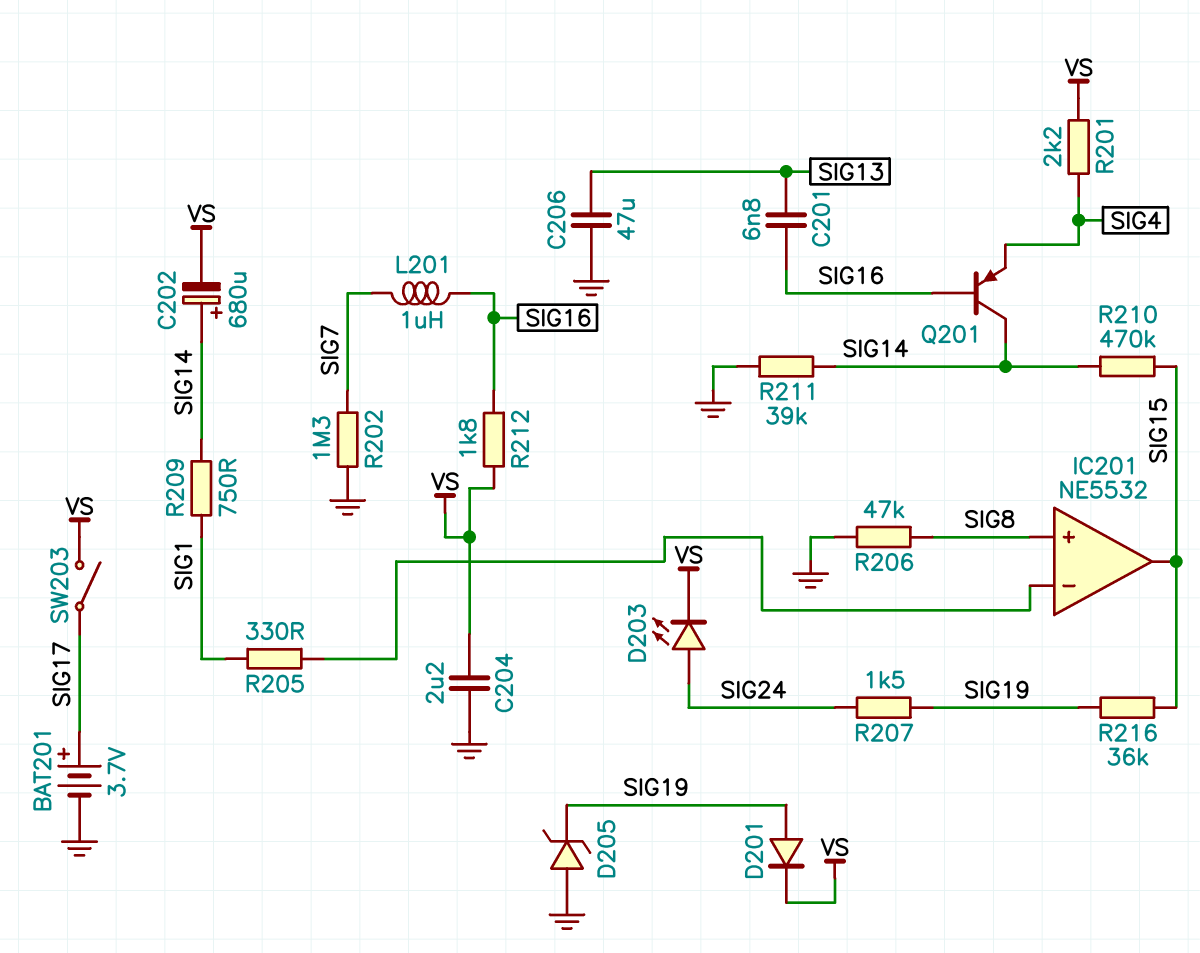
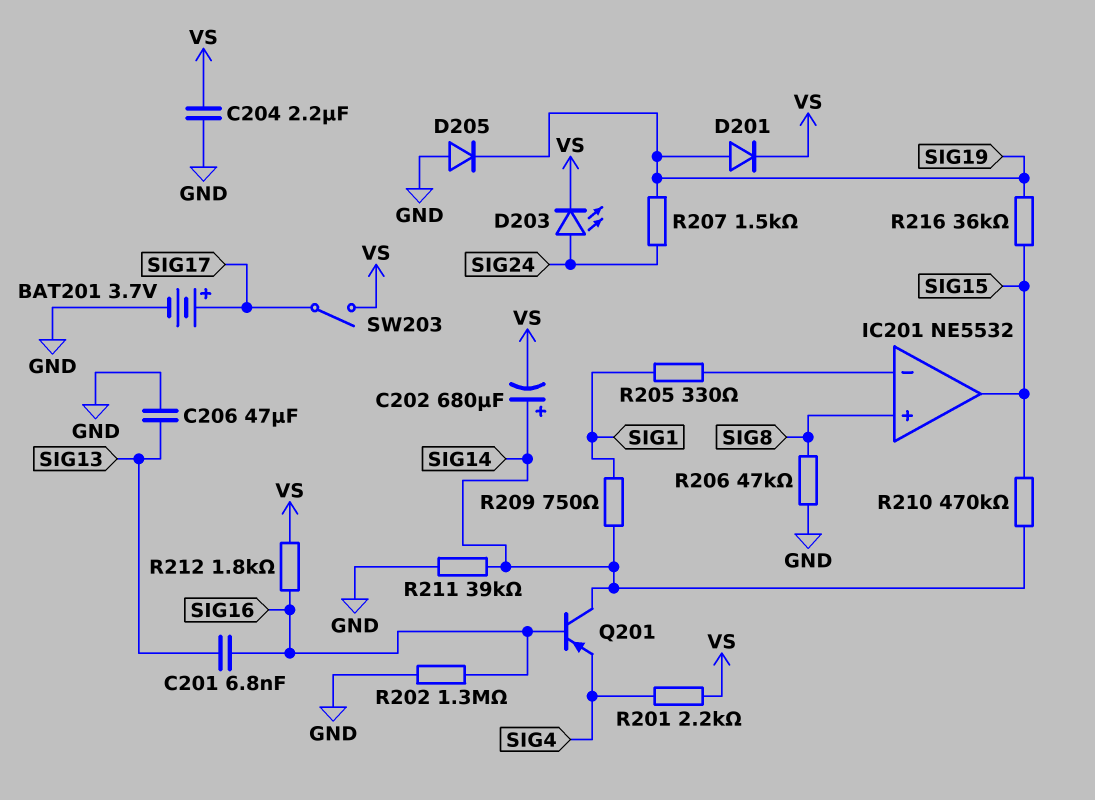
D205: zener (A GND, K SIG19) -> diode (A GND, K SIG19)
L201: 1uH (SIG7, SIG16) -> none
R202: 1.3M (GND, SIG7) -> 1.3M (GND, SIG16)

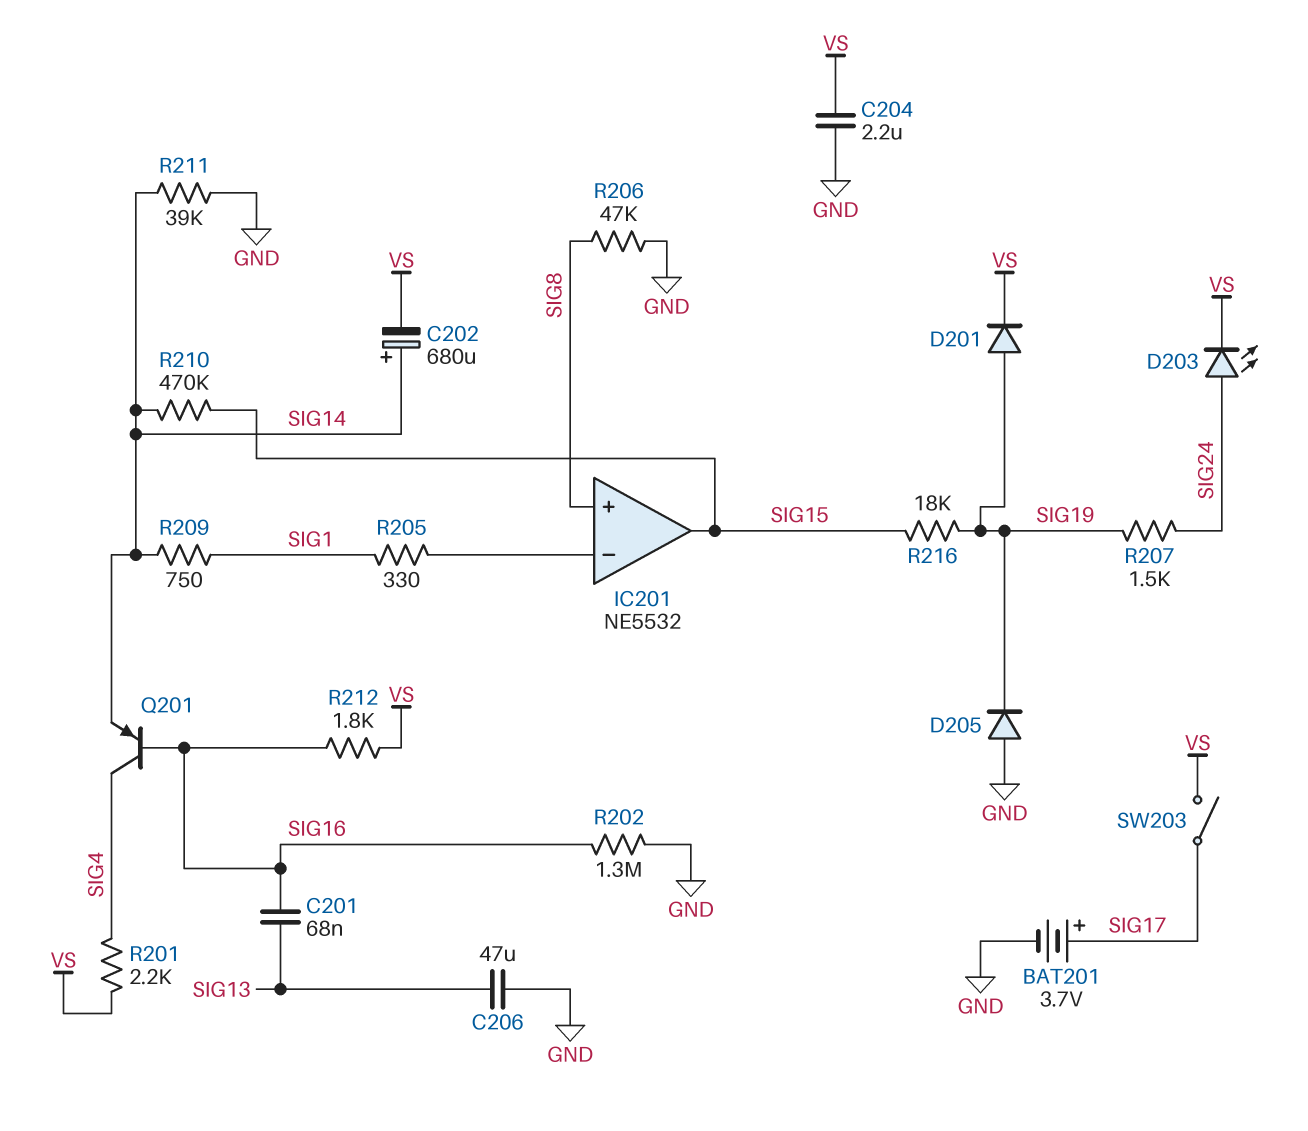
C201: 6.8nF (SIG13, SIG16) -> 68nF (SIG13, SIG16)
Q201: PNP (B SIG16, C SIG14, E SIG4) -> PNP (B SIG16, C SIG4, E SIG14)
R216: 36k (SIG15, SIG19) -> 18k (SIG15, SIG19)

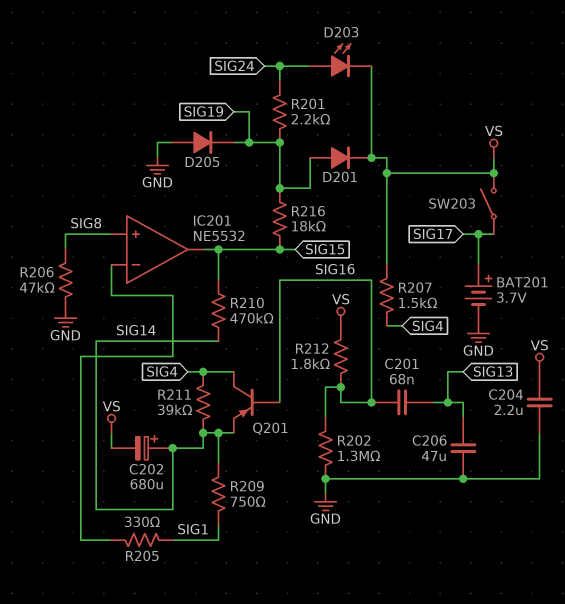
R201: 2.2k (SIG4, VS) -> 2.2k (SIG19, SIG24)
R207: 1.5k (SIG19, SIG24) -> 1.5k (SIG4, VS)
R211: 39k (GND, SIG14) -> 39k (SIG4, SIG14)

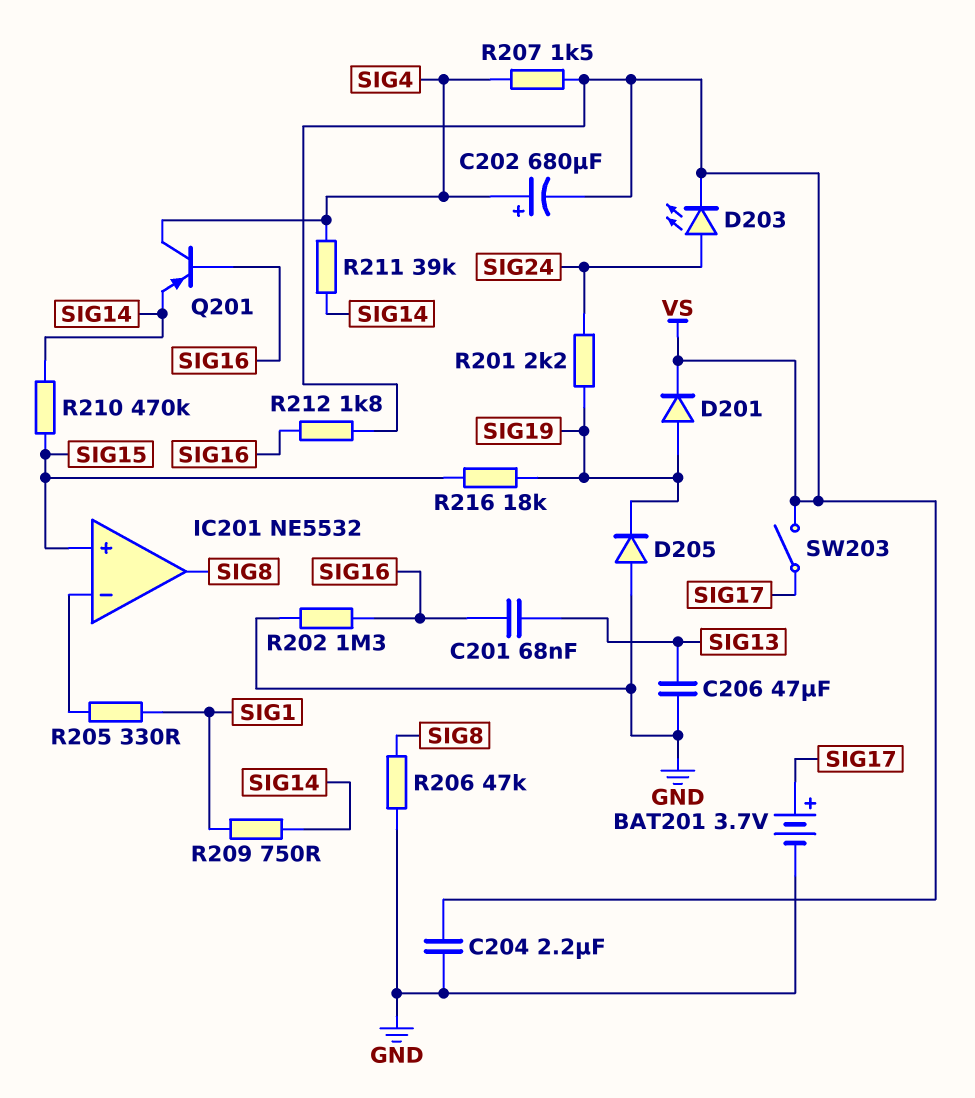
C202: 680uF (plus SIG14, minus VS) -> 680uF (plus SIG4, minus VS)
IC201 pin in+: SIG8 -> SIG15
IC201 pin out: SIG15 -> SIG8

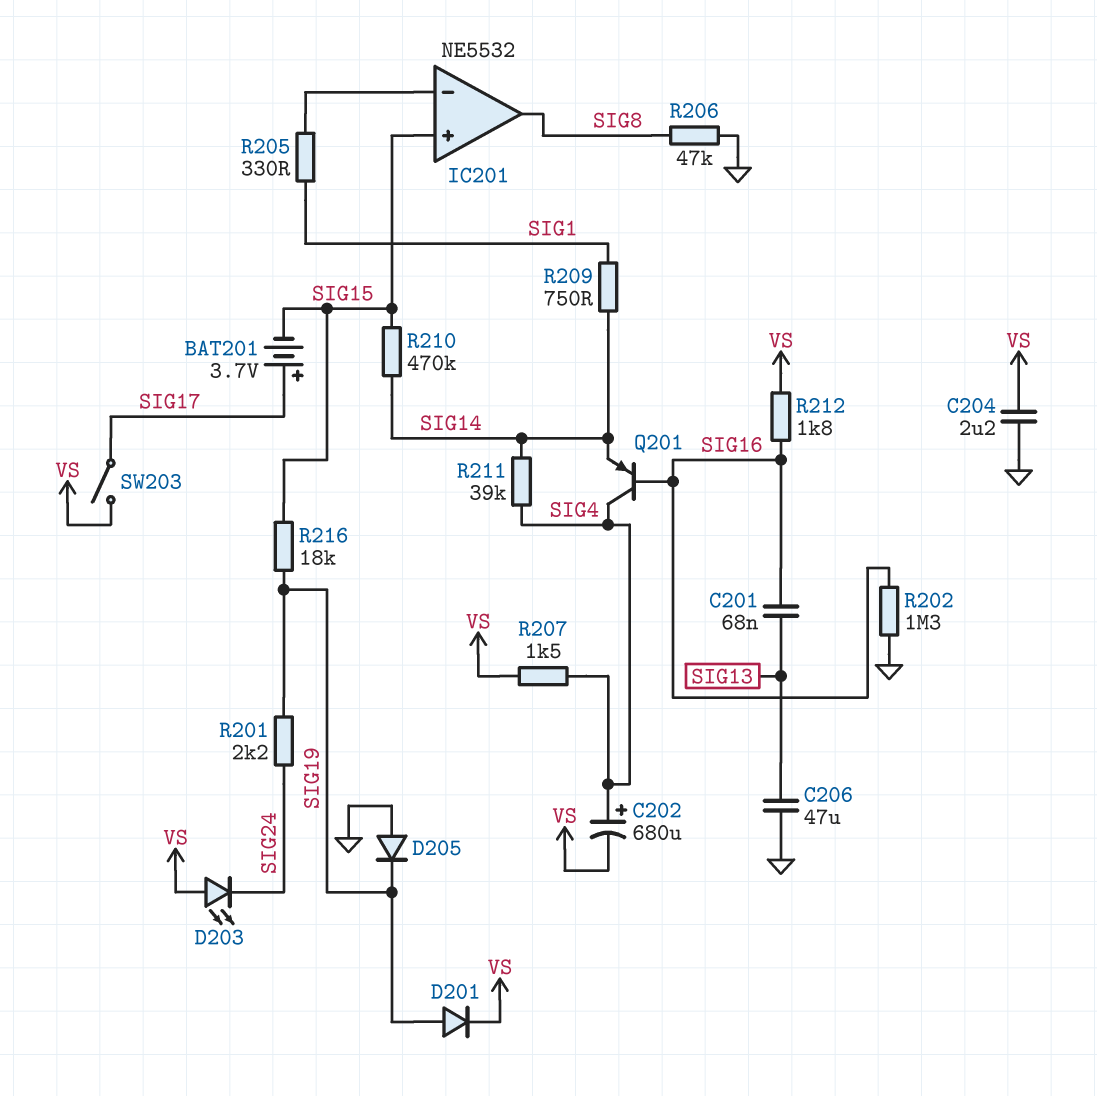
BAT201: 3.7V (plus SIG17, minus GND) -> 3.7V (plus SIG17, minus SIG15)
D203: LED (A SIG24, K VS) -> LED (A VS, K SIG24)

